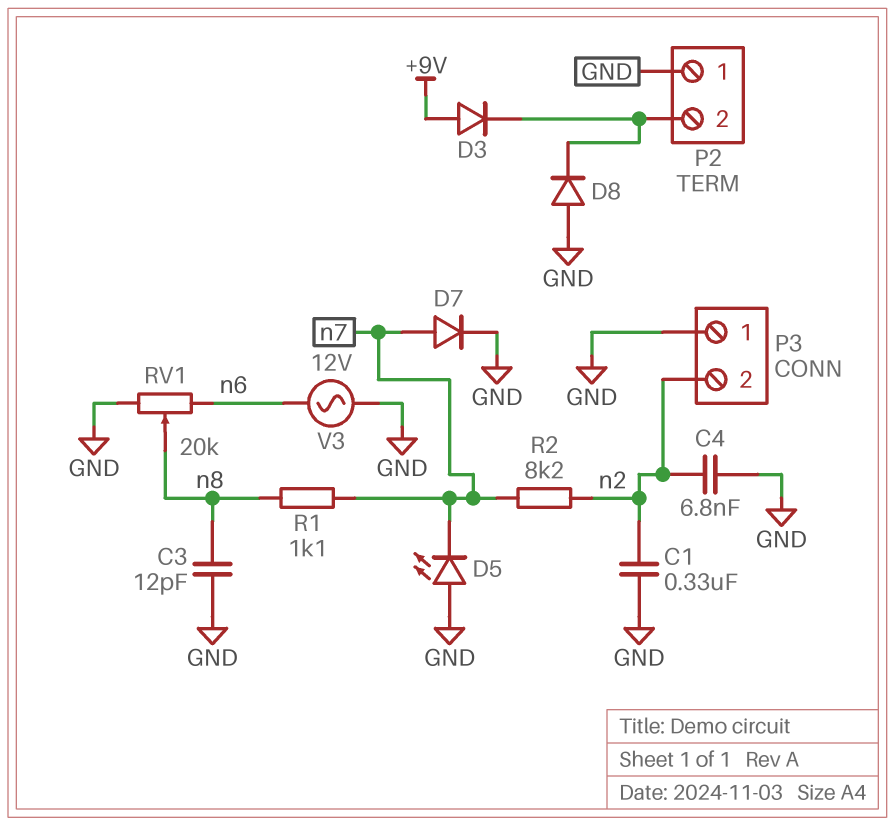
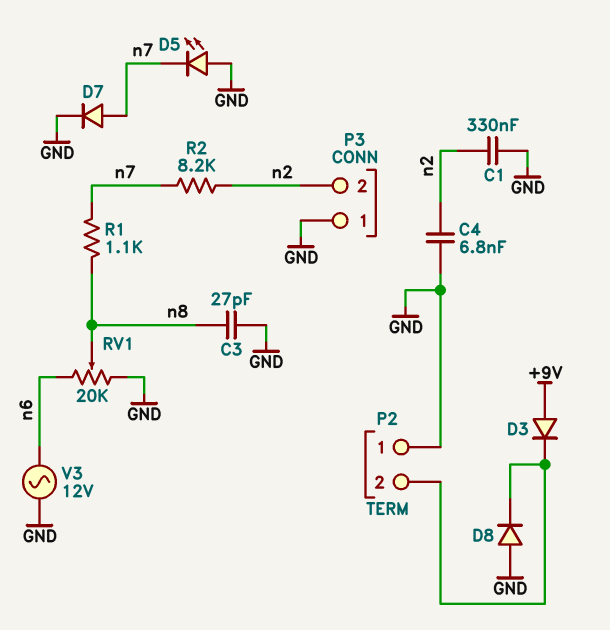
C3: 12pF (GND, n8) -> 27pF (GND, n8)

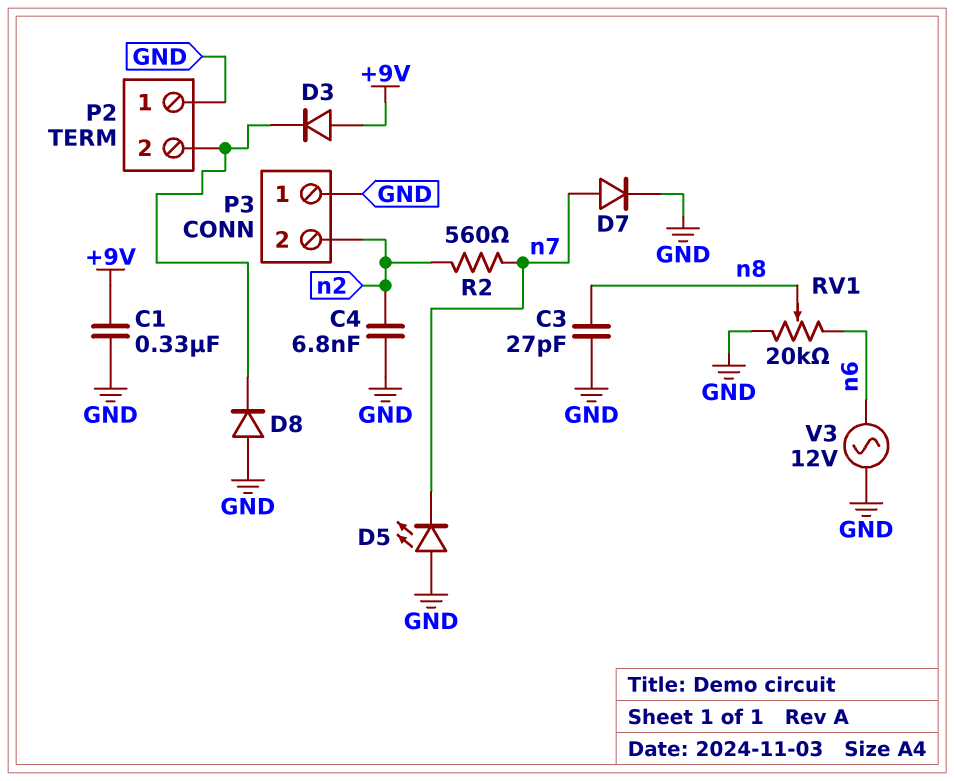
C1: 330nF (GND, n2) -> 330nF (+9V, GND)
R1: 1.1k (n7, n8) -> none
R2: 8.2k (n2, n7) -> 560 (n2, n7)

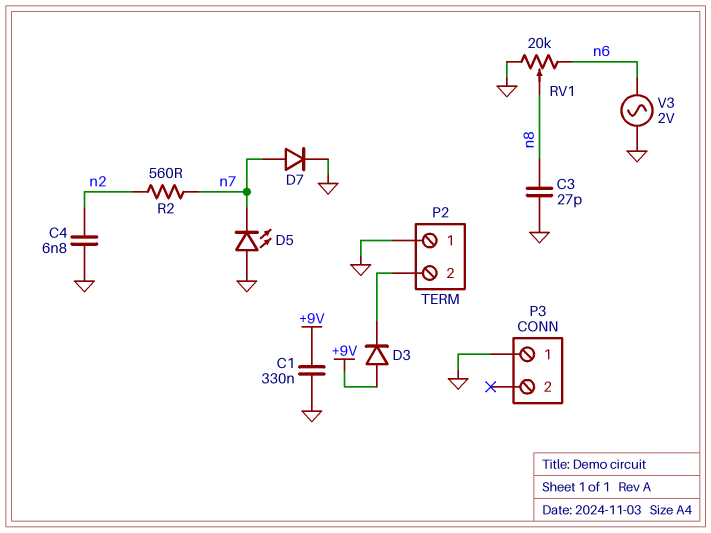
D8: diode (A GND, K P2/2) -> none
P3 pin 2: n2 -> none
V3: AC 12V (GND, n6) -> AC 2V (GND, n6)

